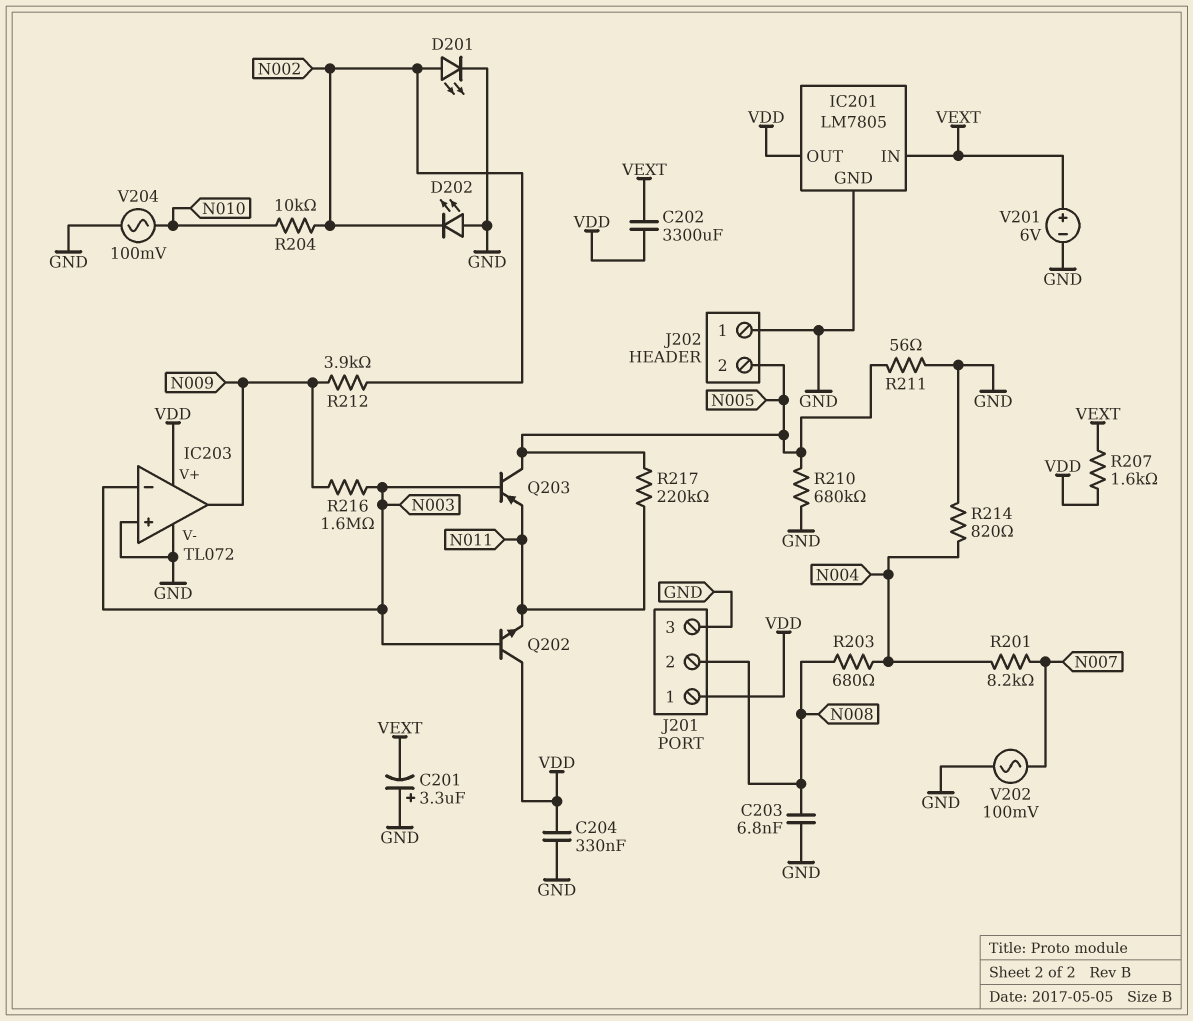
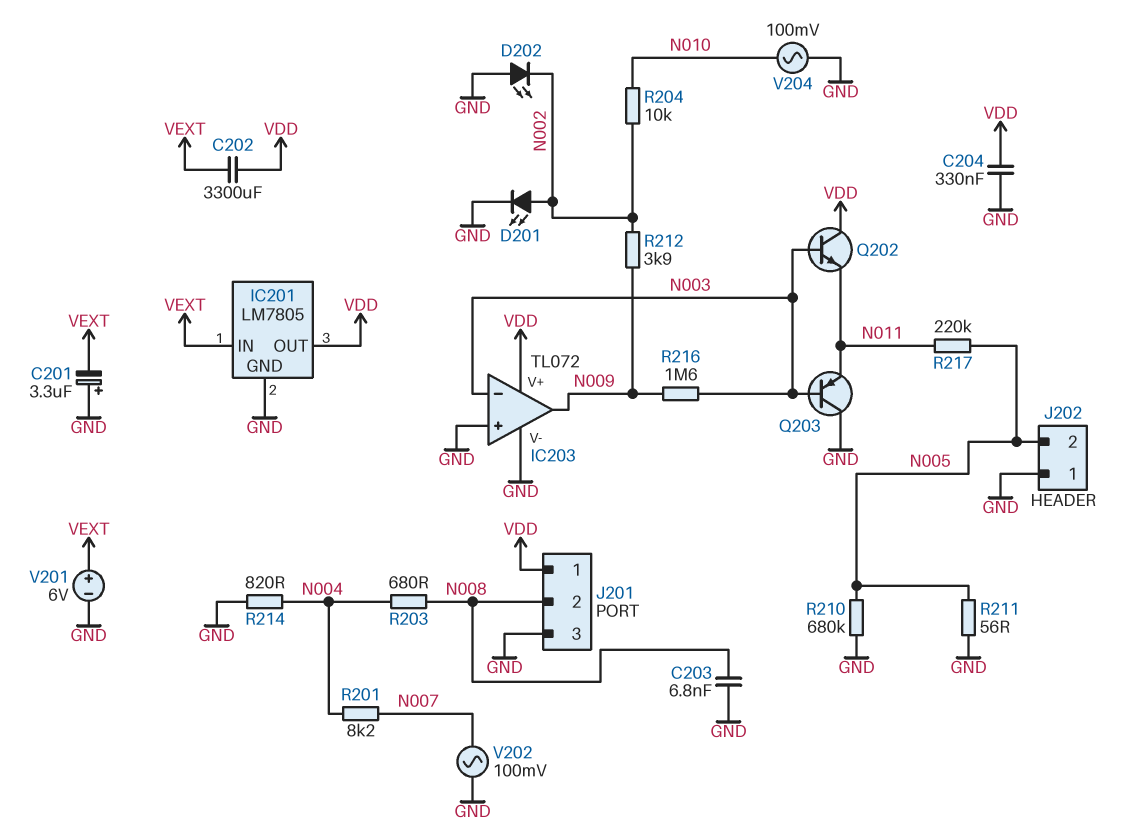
Q203: PNP (B N003, C N005, E N011) -> PNP (B N003, C GND, E N011)
R207: 1.6k (VDD, VEXT) -> none

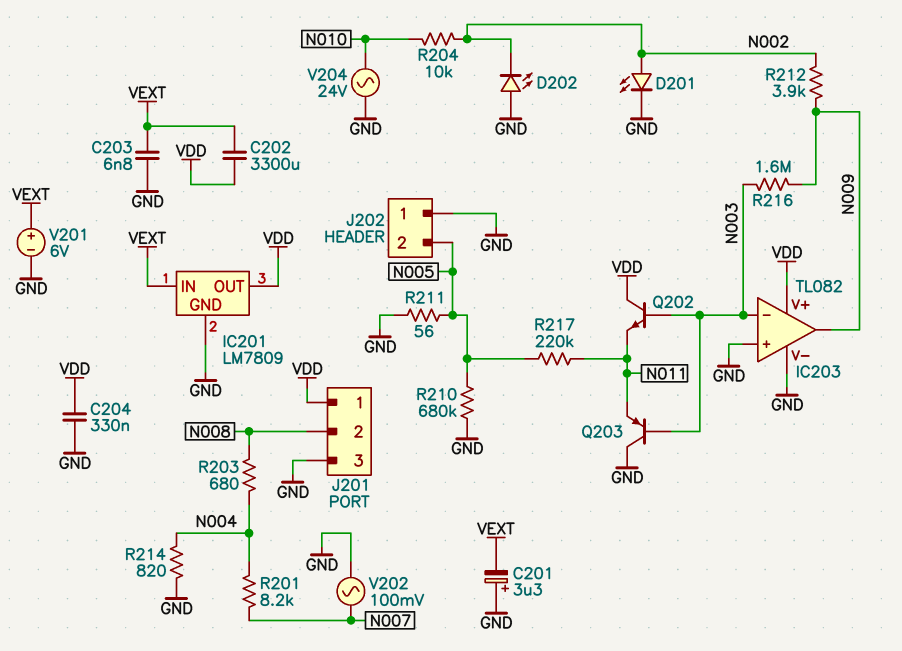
C203: 6.8nF (GND, N008) -> 6.8nF (GND, VEXT)
IC201: LM7805 -> LM7809
IC203: TL072 -> TL082
V204: AC 100mV (GND, N010) -> AC 24V (GND, N010)

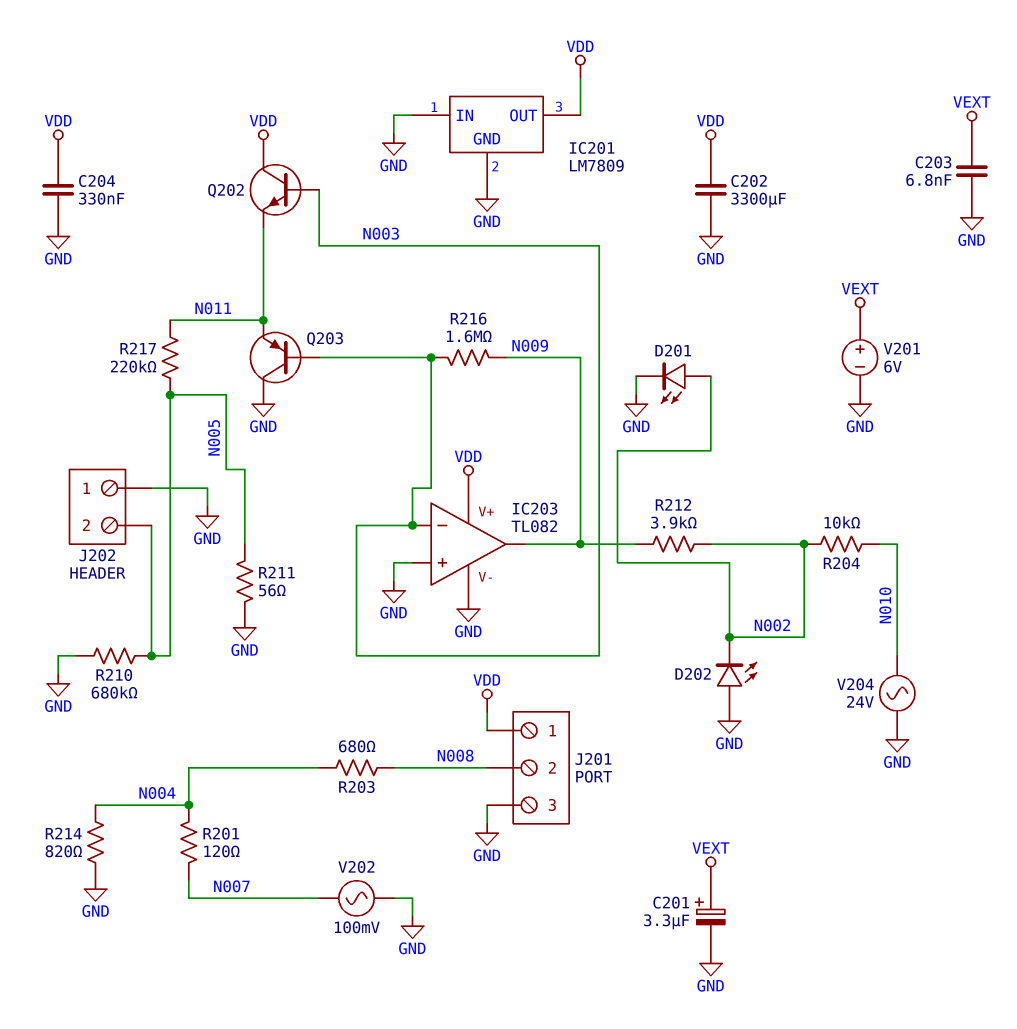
C201: 3.3uF (plus GND, minus VEXT) -> 3.3uF (plus VEXT, minus GND)
C202: 3300uF (VDD, VEXT) -> 3300uF (GND, VDD)
IC201 pin IN: VEXT -> GND
R201: 8.2k (N004, N007) -> 120 (N004, N007)

